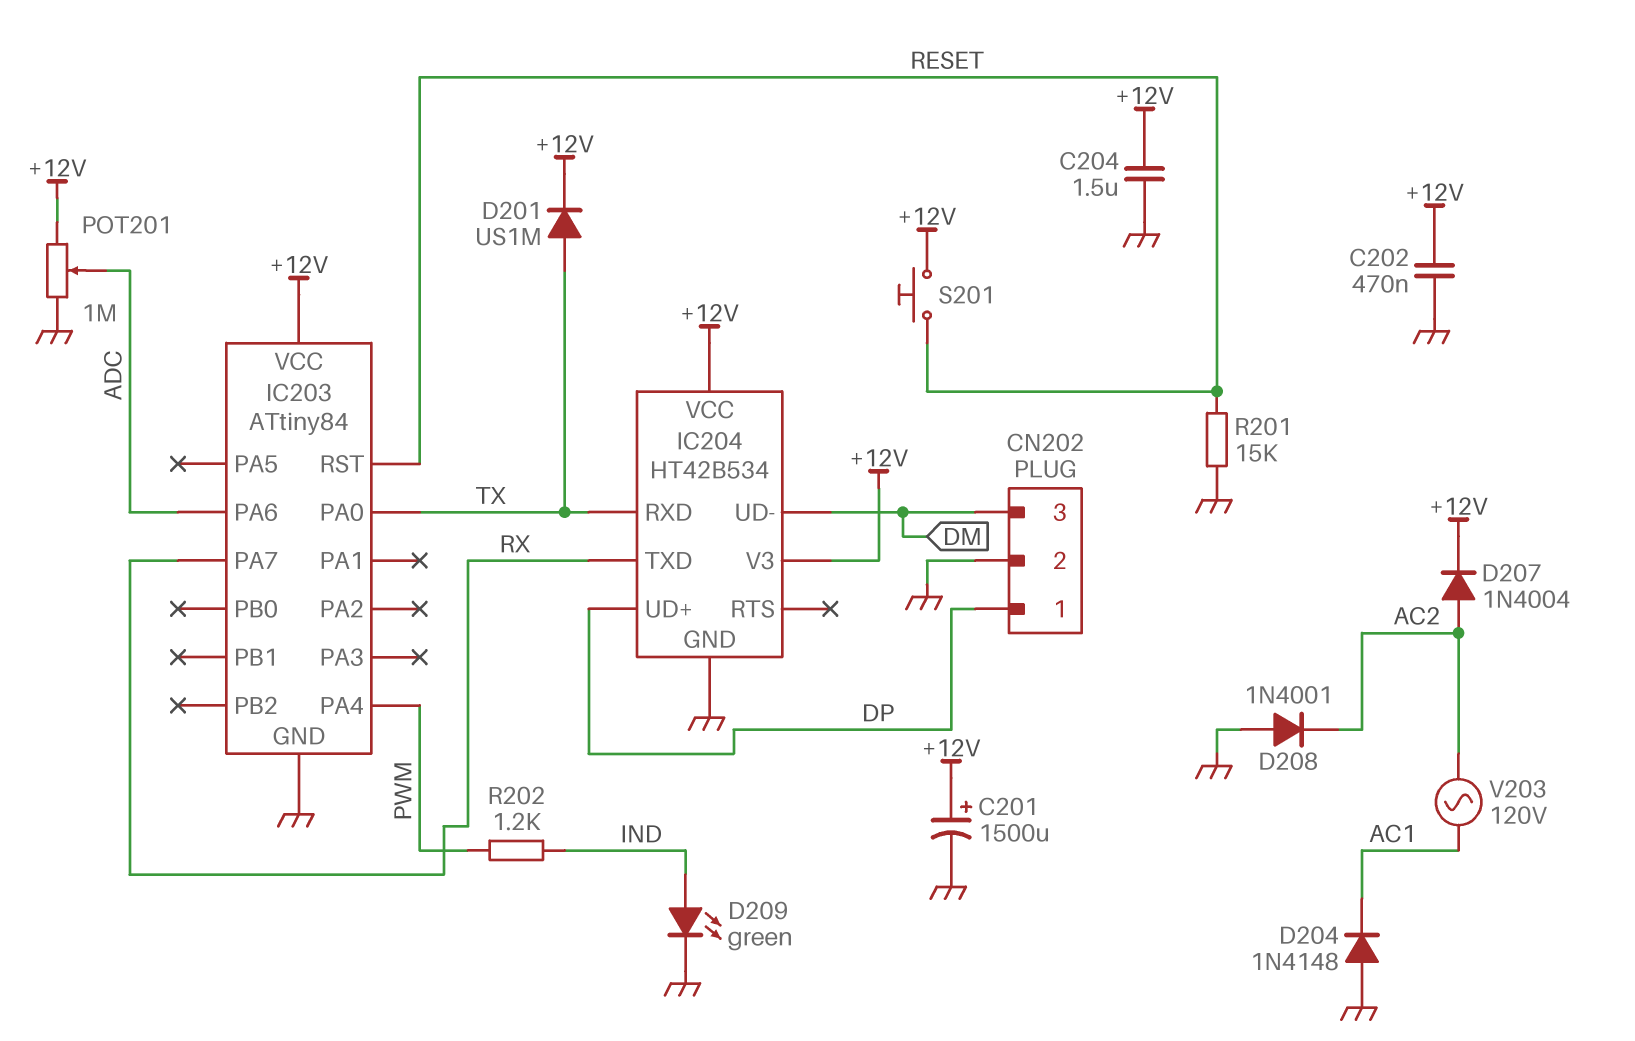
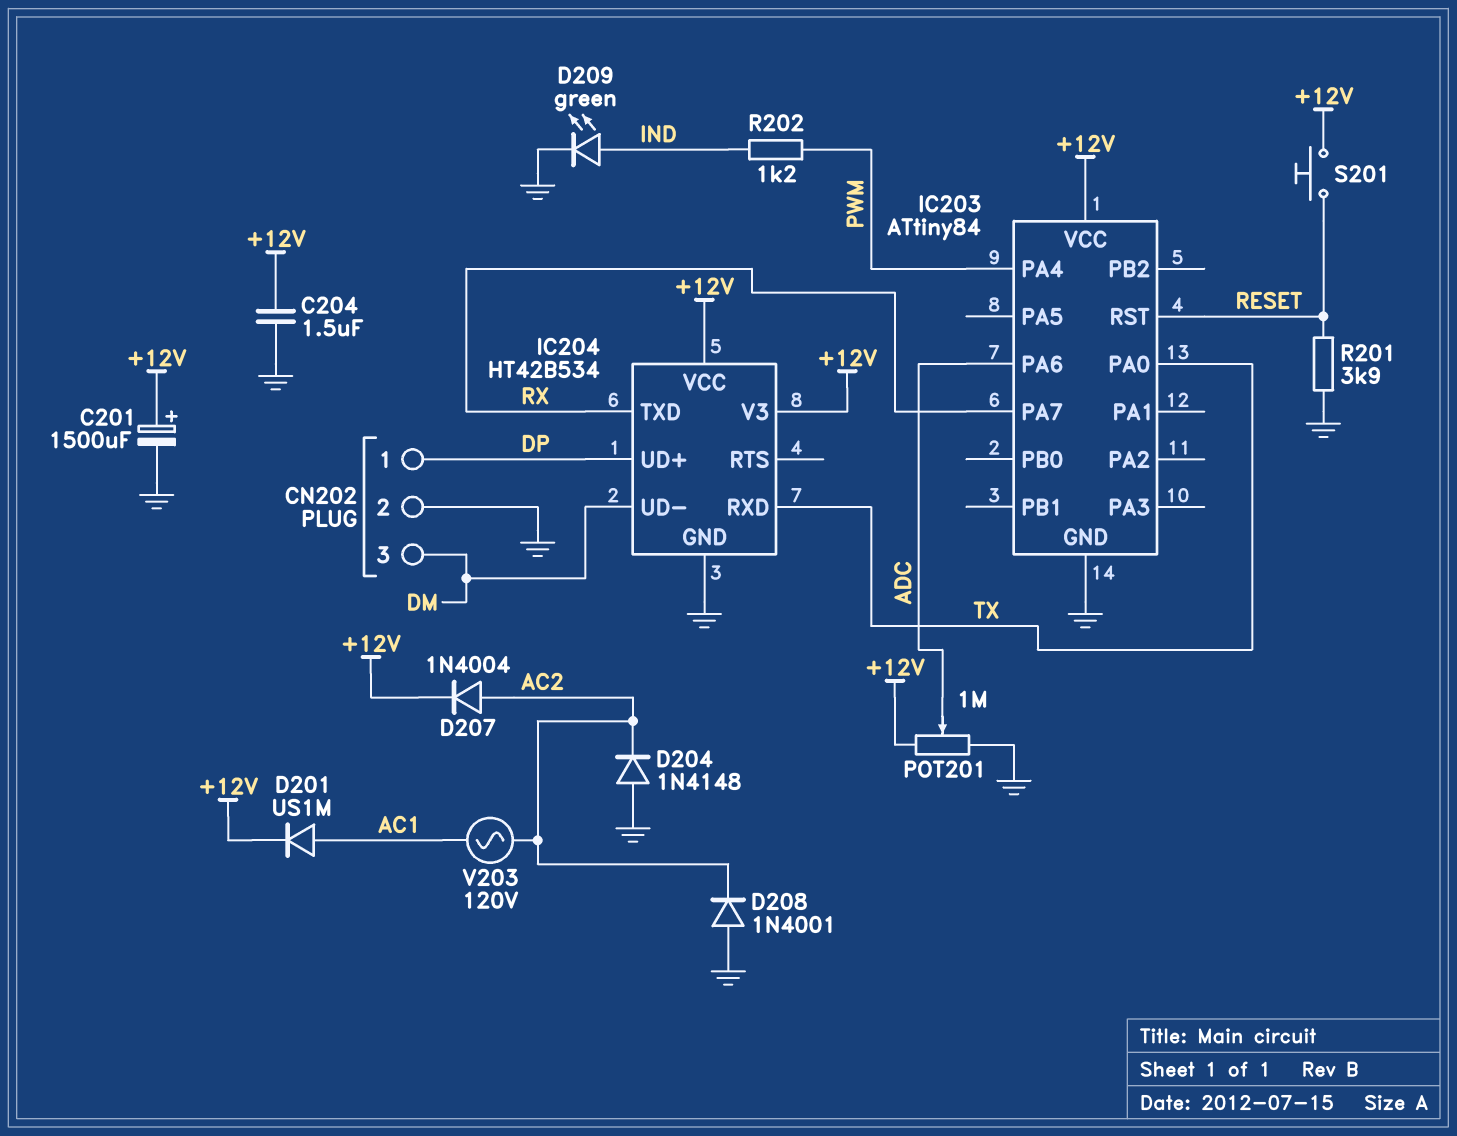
C202: 470nF (+12V, GND) -> none
D201: diode US1M (A TX, K +12V) -> diode US1M (A AC1, K +12V)
D204: diode 1N4148 (A GND, K AC1) -> diode 1N4148 (A GND, K AC2)
R201: 15k (GND, RESET) -> 3.9k (GND, RESET)

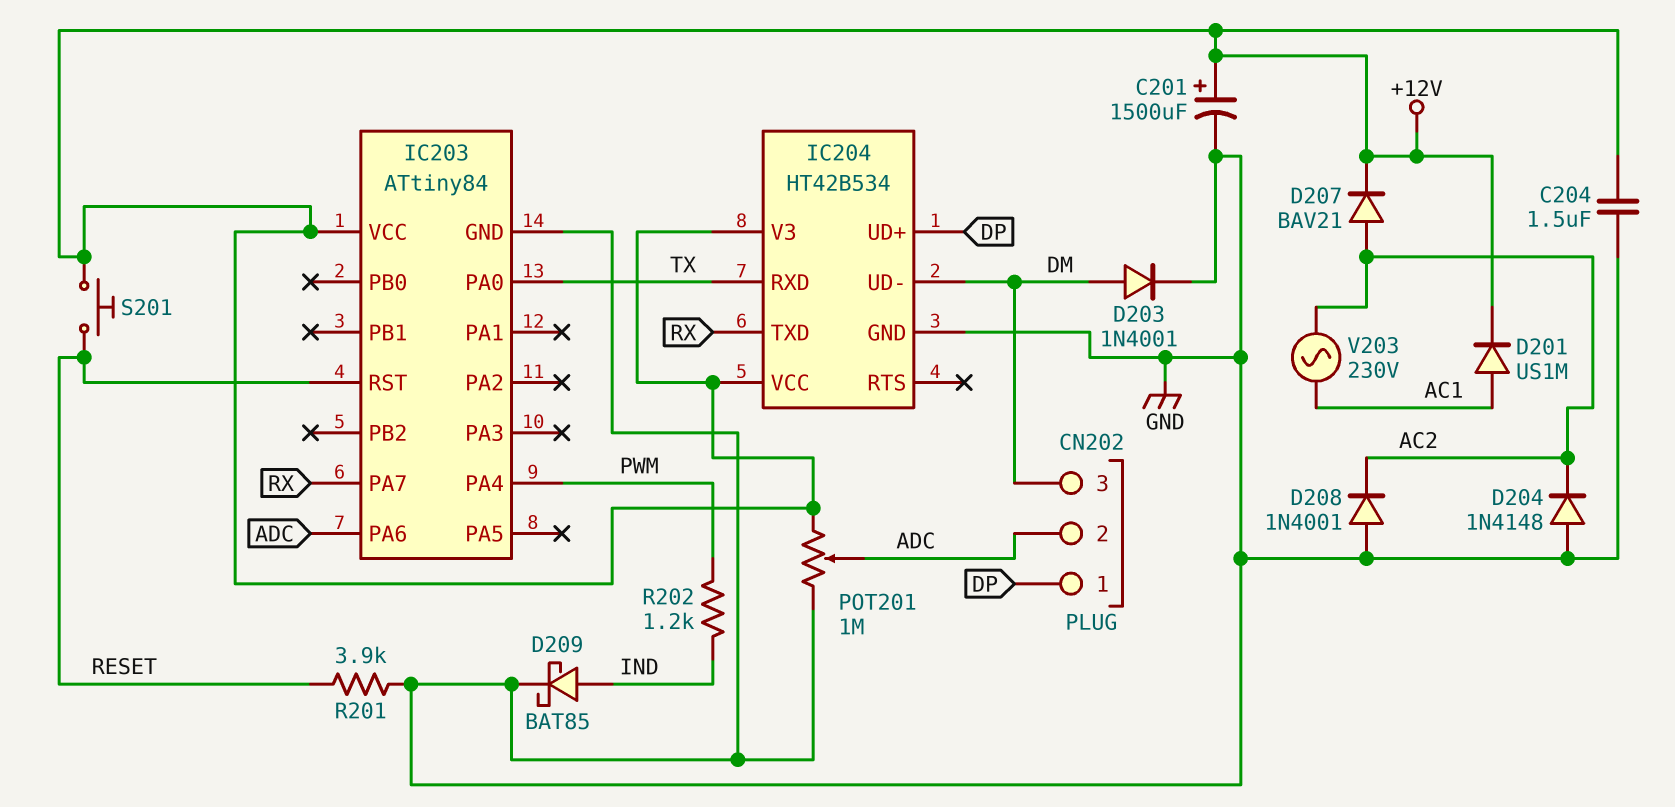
CN202 pin 2: GND -> ADC
D203: none -> diode 1N4001 (A DM, K GND)
D207: diode 1N4004 (A AC2, K +12V) -> diode BAV21 (A AC2, K +12V)
D209: LED green (A IND, K GND) -> schottky BAT85 (A IND, K GND)
V203: AC 120V (AC1, AC2) -> AC 230V (AC1, AC2)

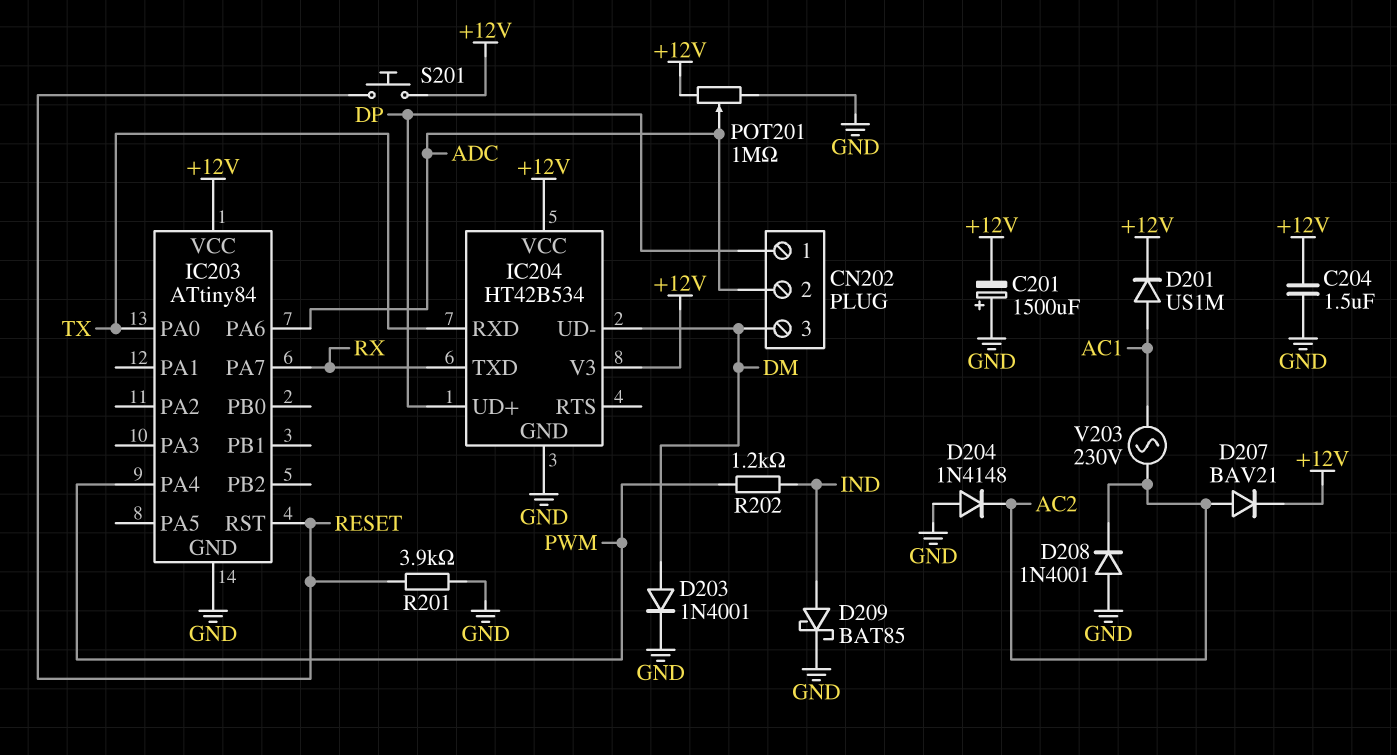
C201: 1500uF (plus +12V, minus GND) -> 1500uF (plus GND, minus +12V)

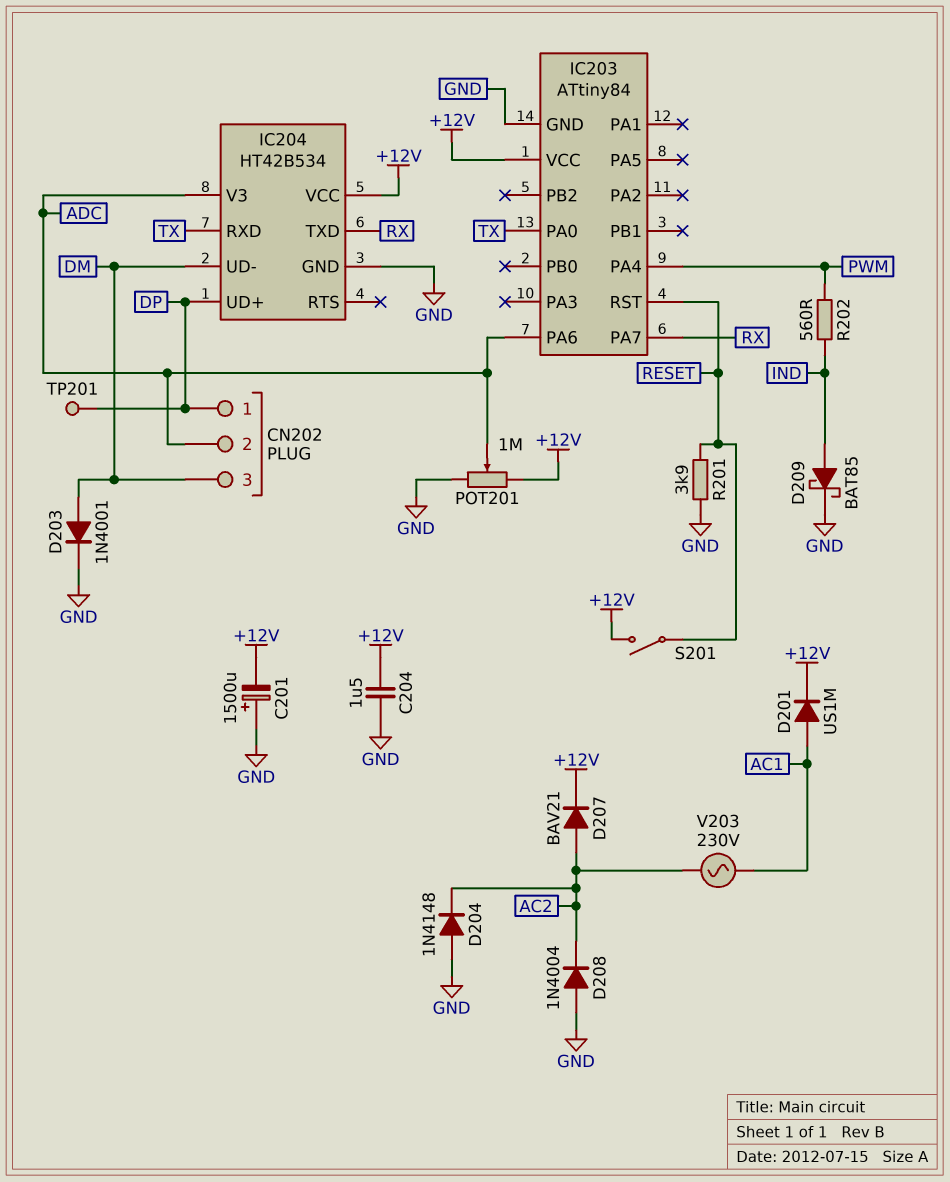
D208: diode 1N4001 (A GND, K AC2) -> diode 1N4004 (A GND, K AC2)
IC204 pin V3: +12V -> ADC
R202: 1.2k (IND, PWM) -> 560 (IND, PWM)
S201: button (+12V, RESET) -> switch (+12V, RESET)
TP201: none -> test point (DP)

